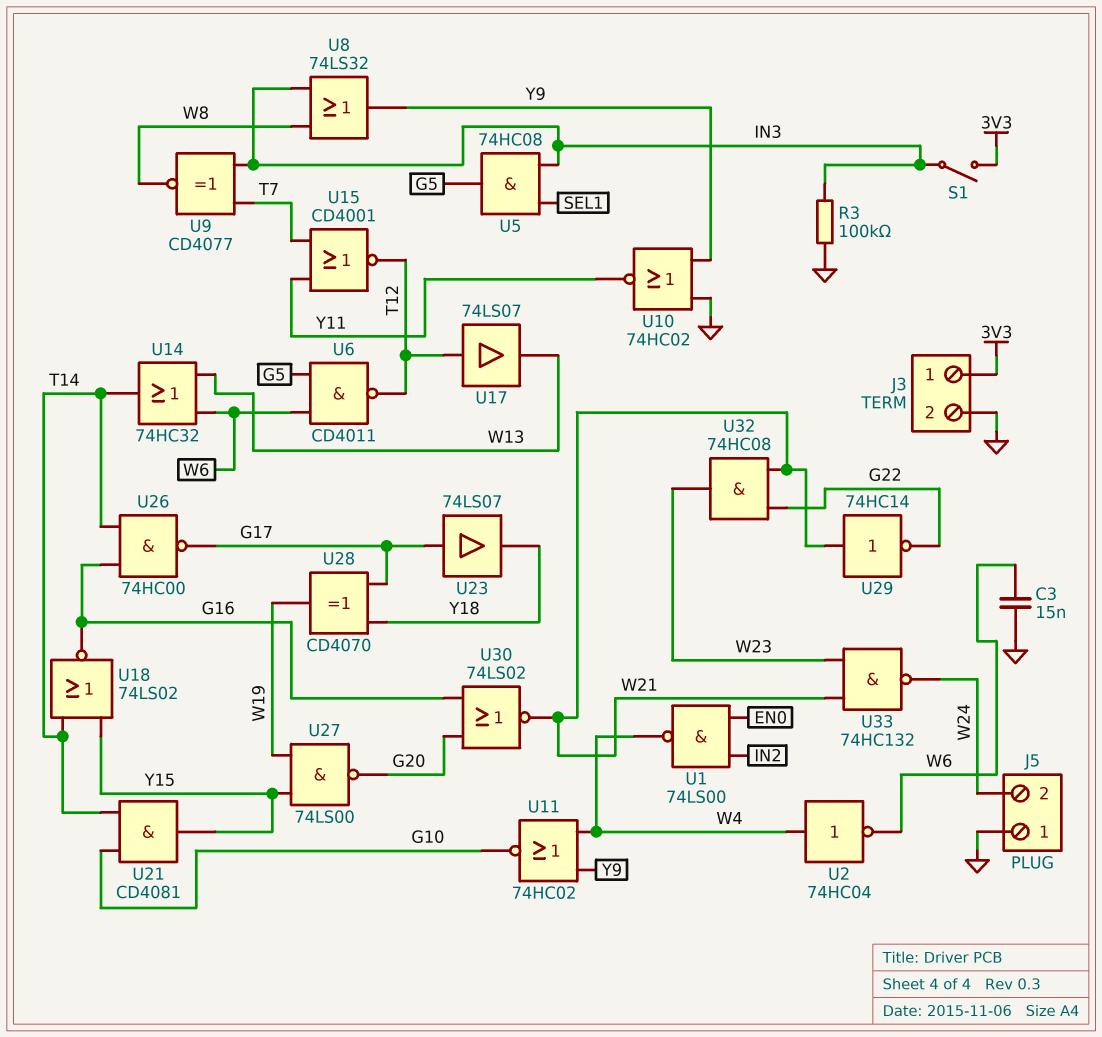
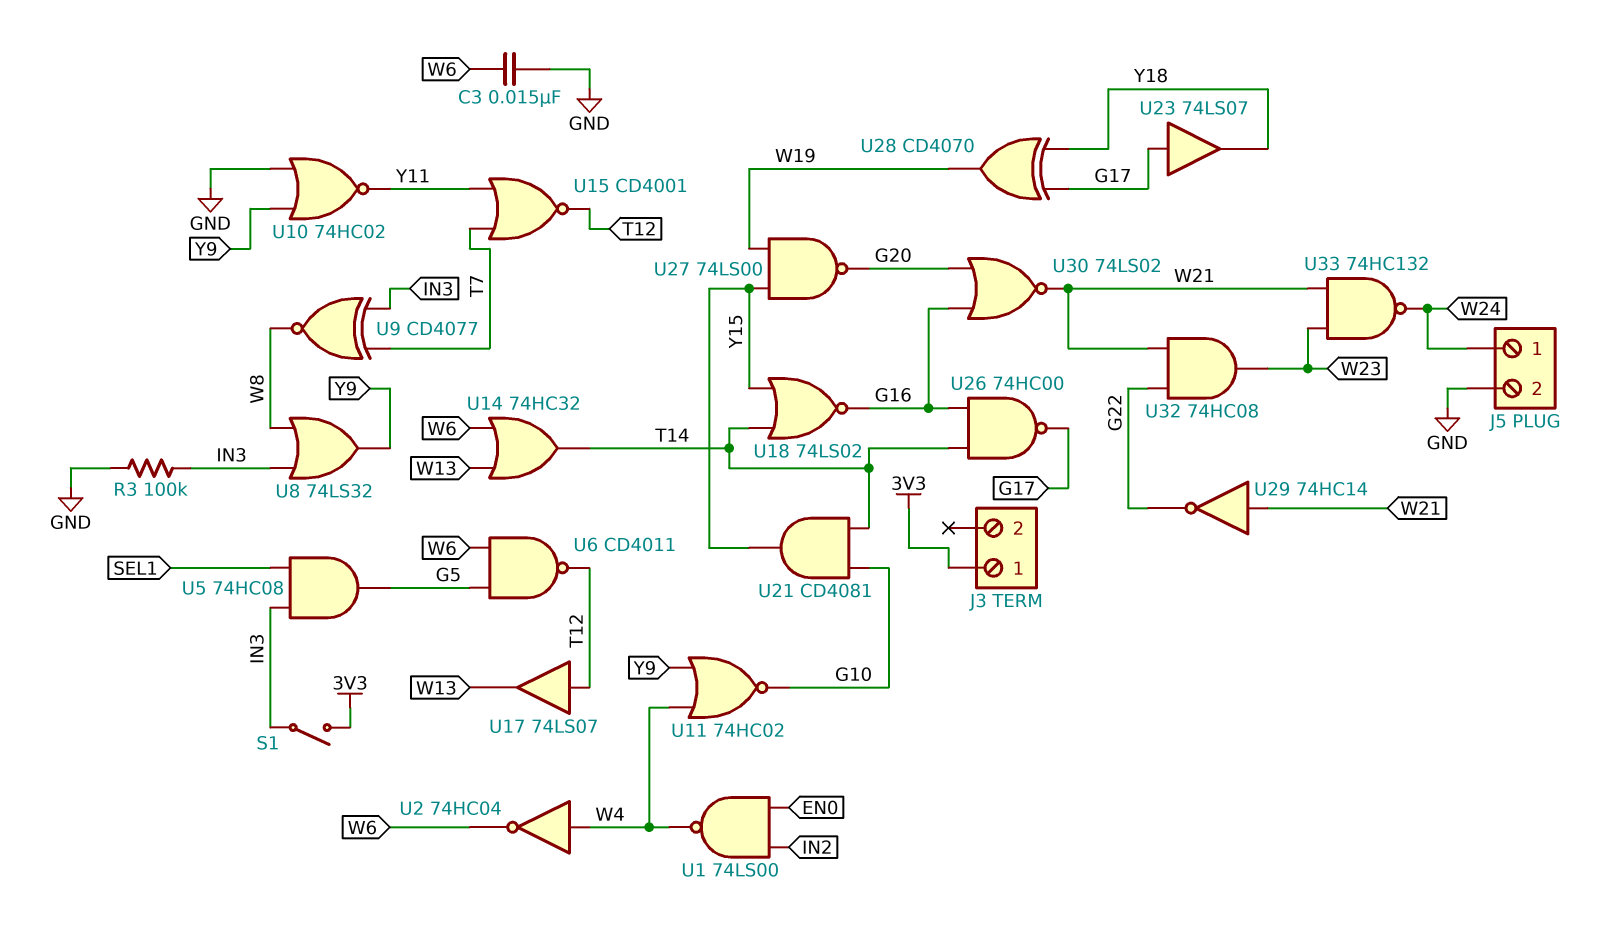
J3 pin 2: GND -> none
J5 pin 1: GND -> W24
J5 pin 2: W24 -> GND

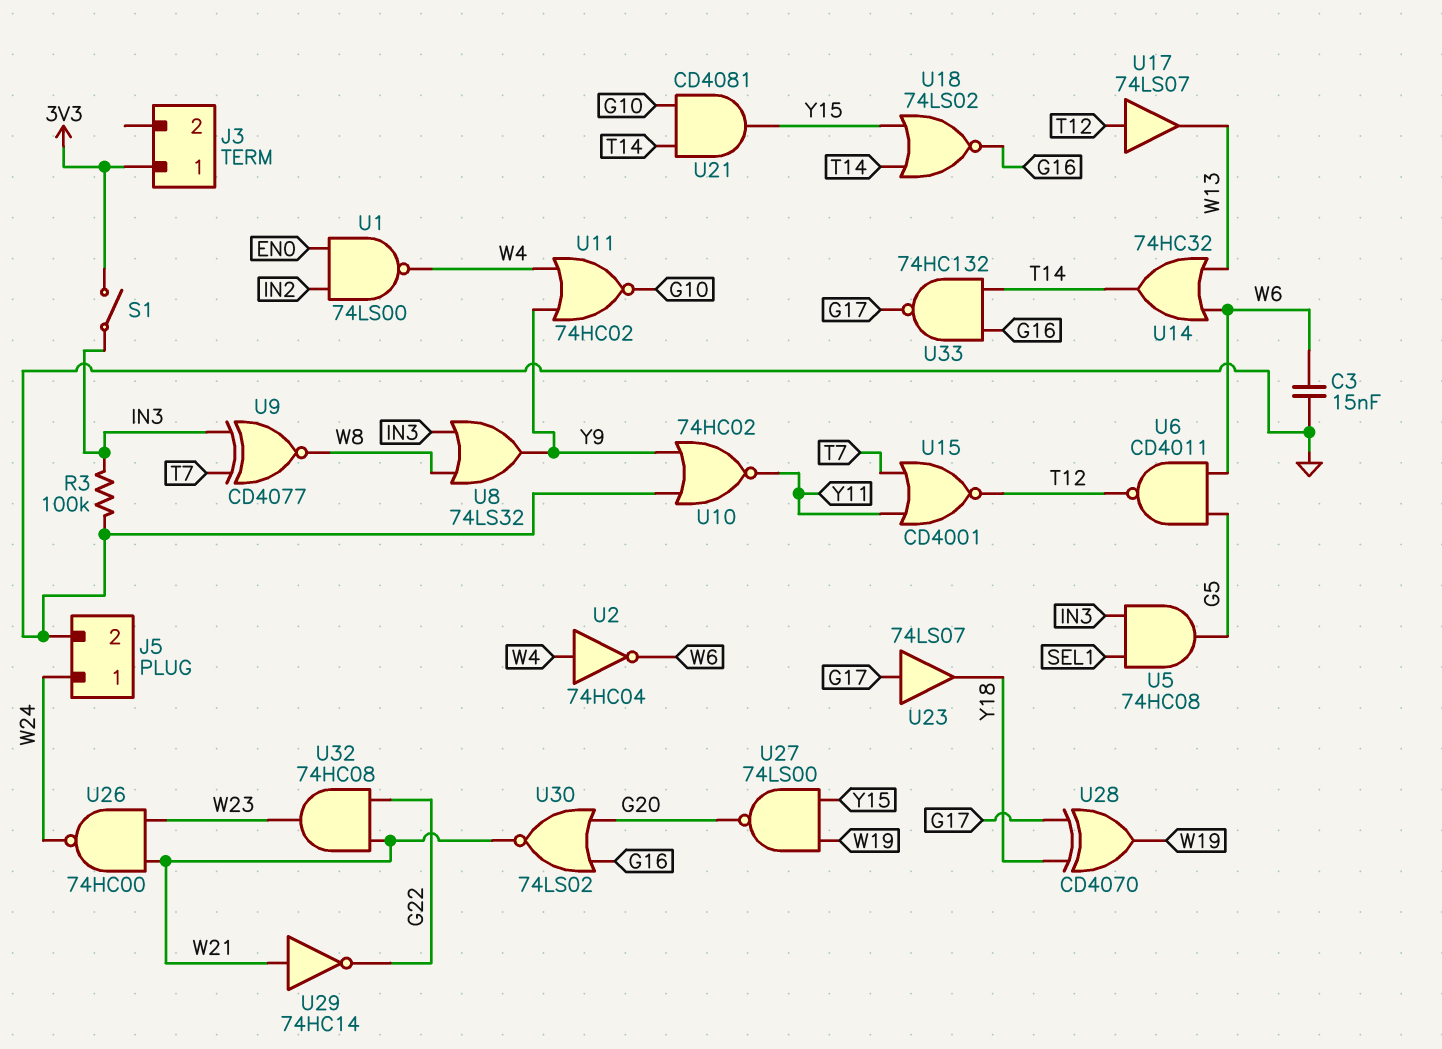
U26: NAND 74HC00 (in G16, in T14, out G17) -> NAND 74HC00 (in W21, in W23, out W24)
U33: NAND 74HC132 (in W21, in W23, out W24) -> NAND 74HC132 (in G16, in T14, out G17)

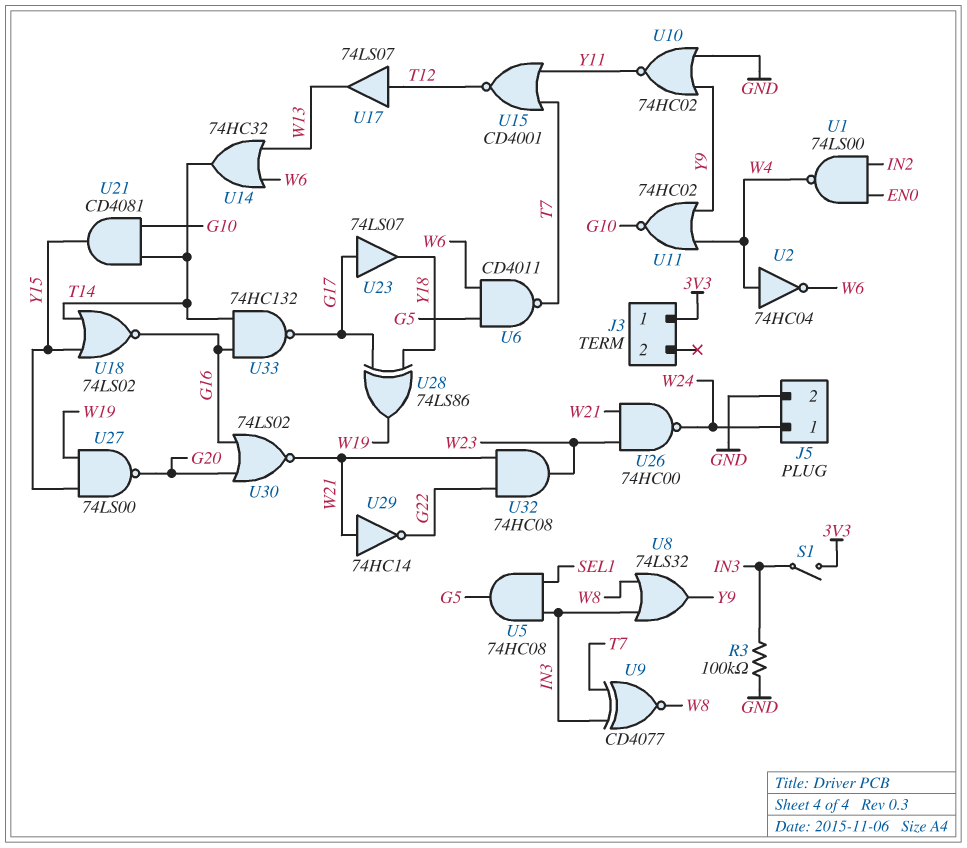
C3: 15nF (GND, W6) -> none
U6: NAND CD4011 (in G5, in W6, out T12) -> NAND CD4011 (in G5, in W6, out T7)
U28: XOR CD4070 (in G17, in Y18, out W19) -> XOR 74LS86 (in G17, in Y18, out W19)

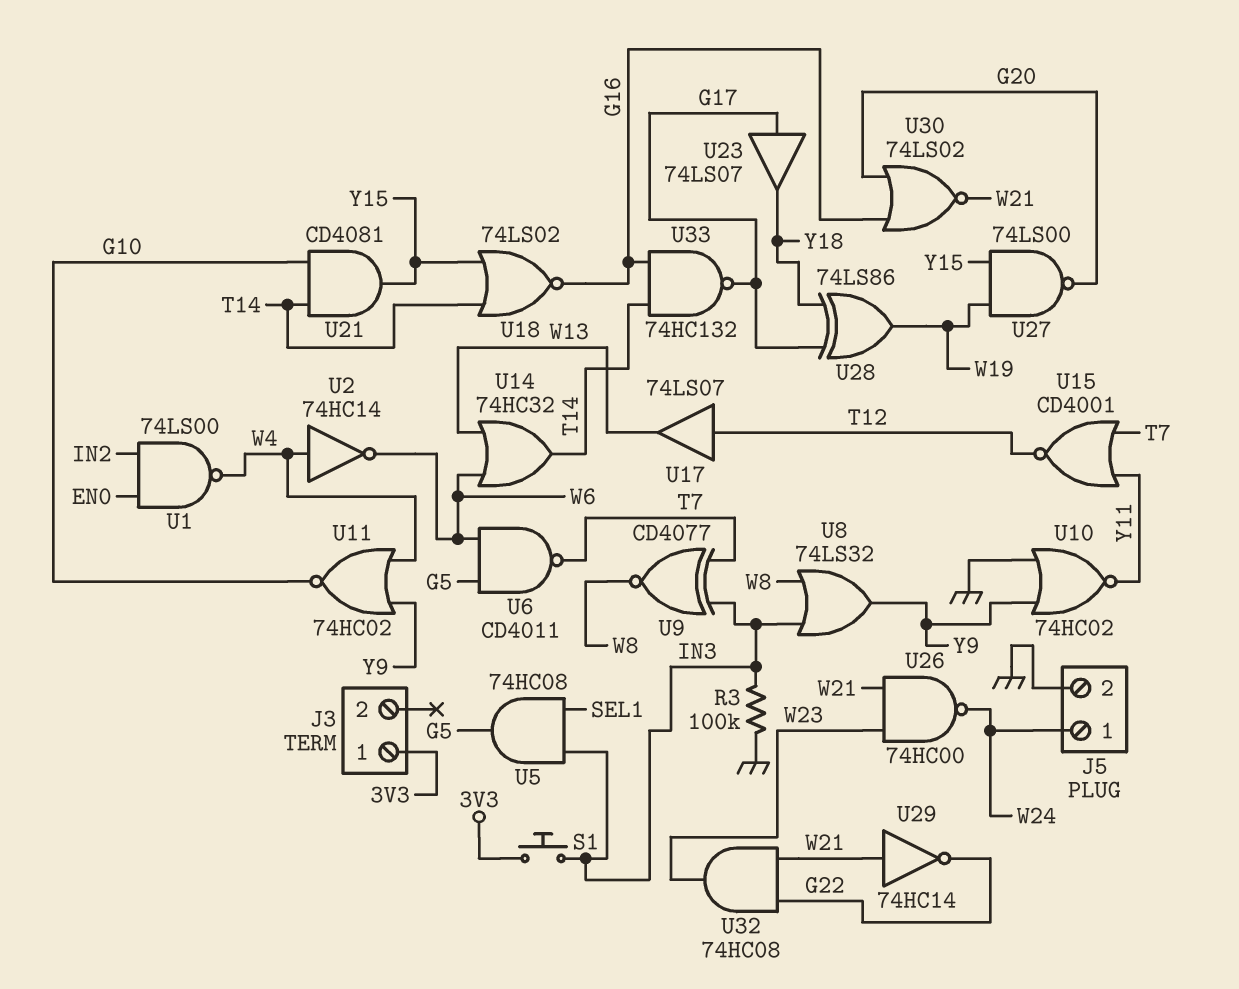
S1: switch (3V3, IN3) -> button (3V3, IN3)
U2: NOT 74HC04 (in W4, out W6) -> NOT 74HC14 (in W4, out W6)

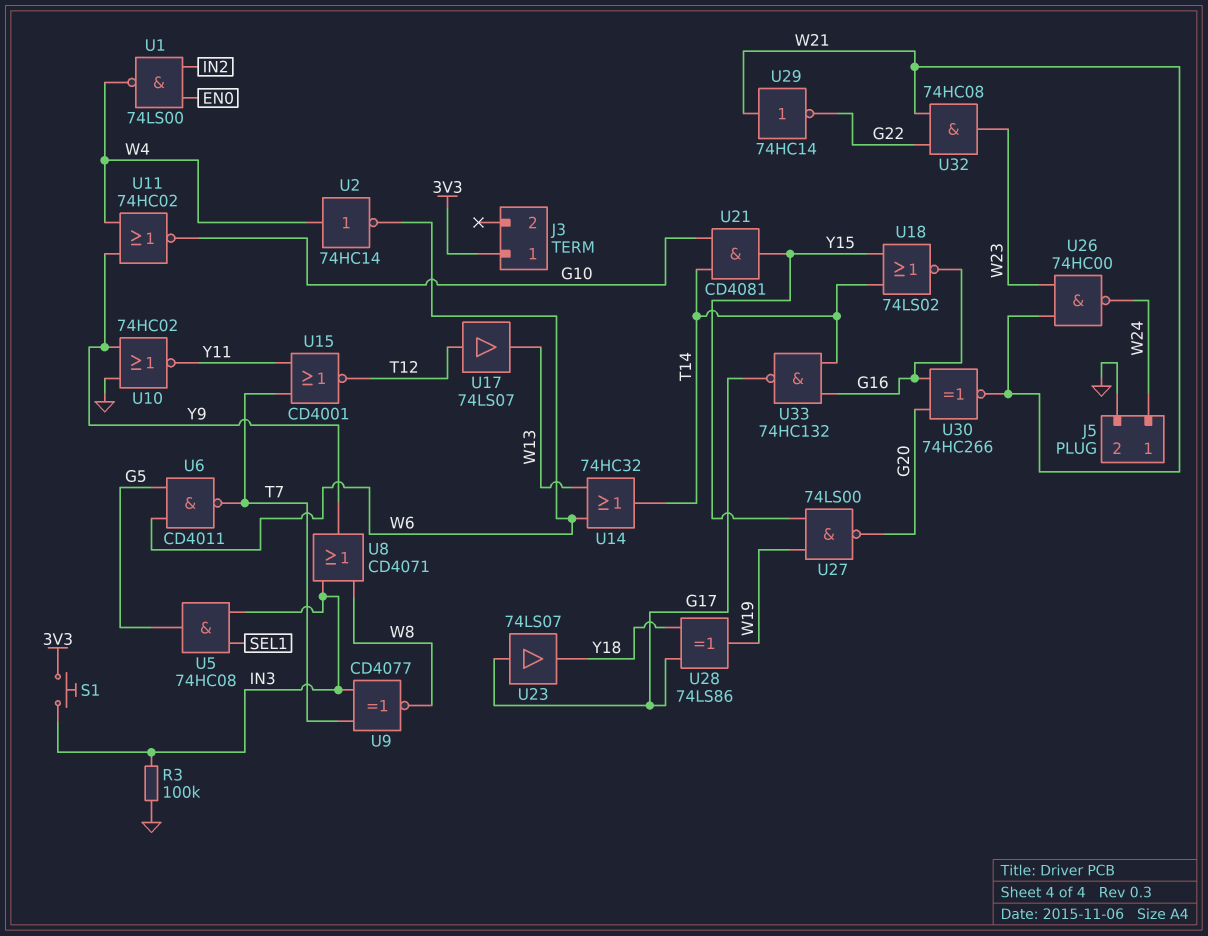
U8: OR 74LS32 (in IN3, in W8, out Y9) -> OR CD4071 (in IN3, in W8, out Y9)
U30: NOR 74LS02 (in G16, in G20, out W21) -> XNOR 74HC266 (in G16, in G20, out W21)

